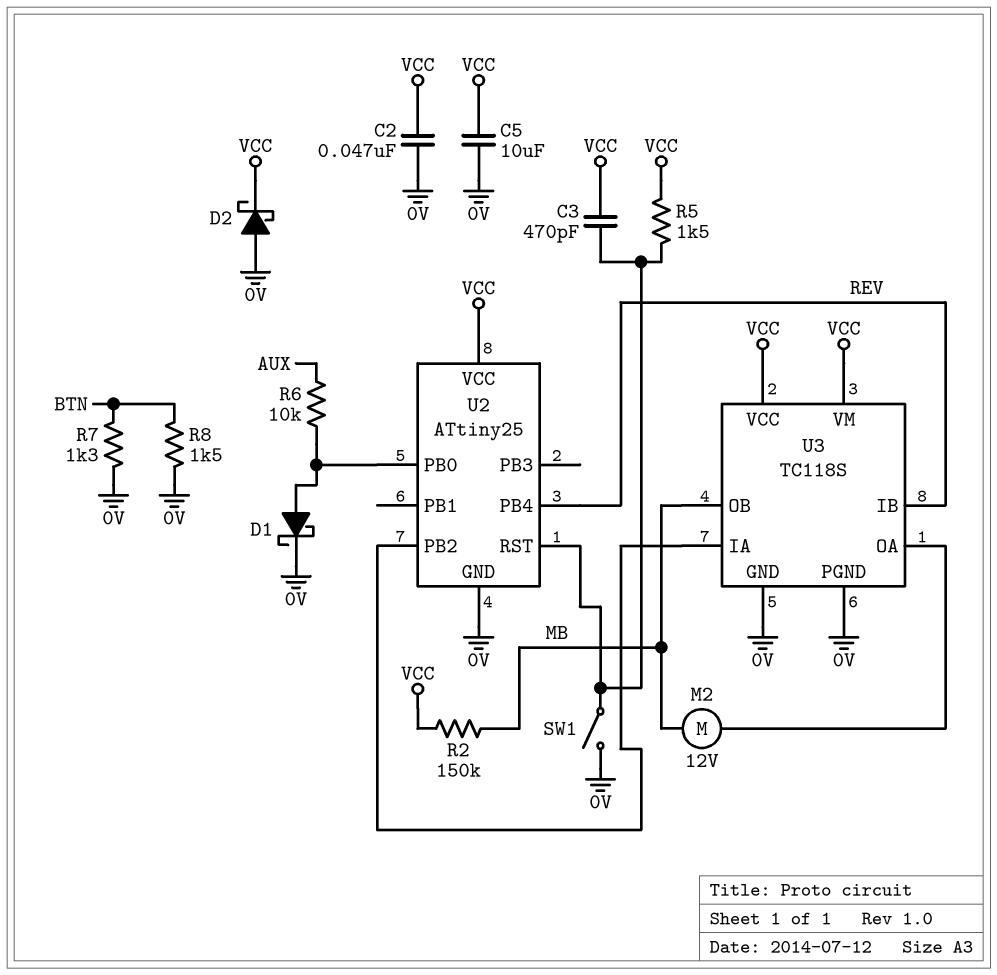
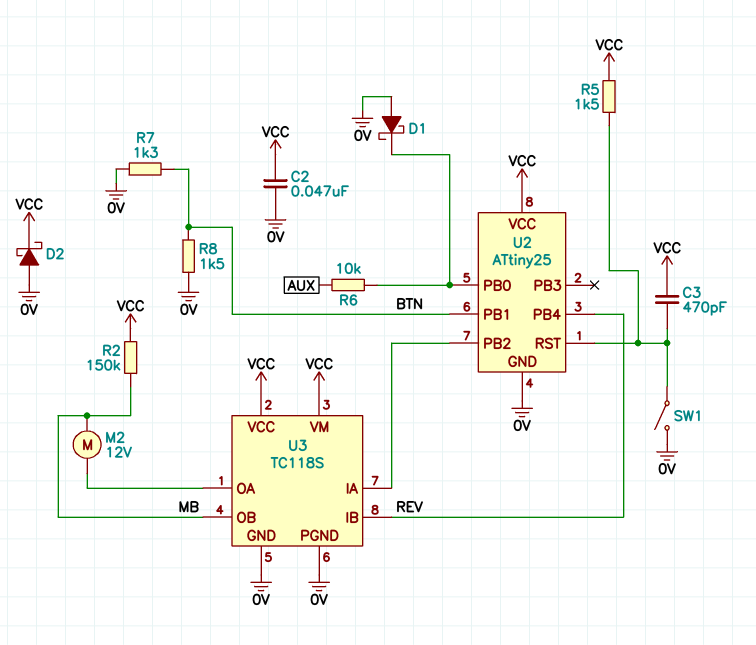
C5: 10uF (0V, VCC) -> none
D1: schottky (A U2/PB0, K 0V) -> schottky (A 0V, K U2/PB0)
U2 pin PB1: none -> BTN

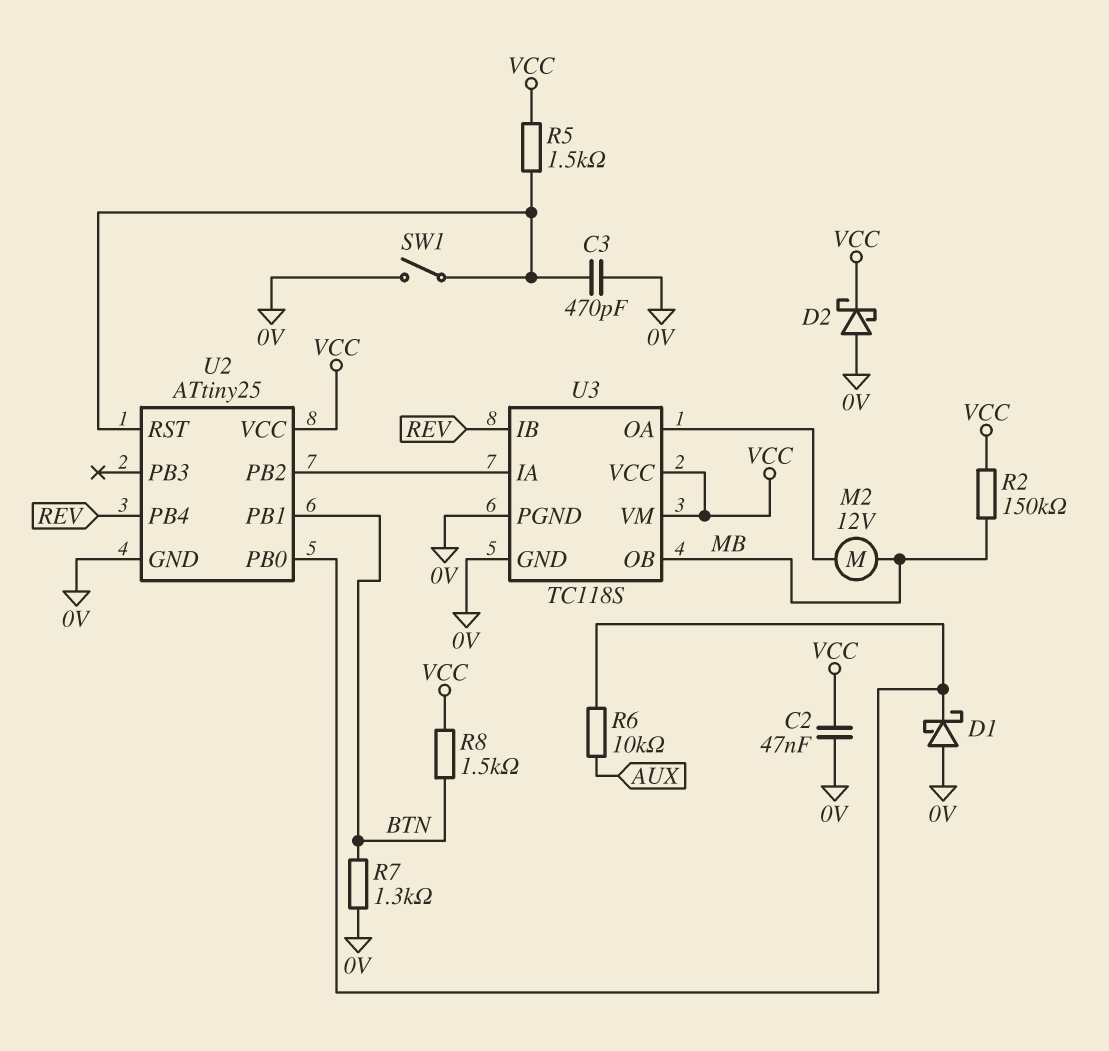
C3: 470pF (U2/RST, VCC) -> 470pF (0V, U2/RST)
R8: 1.5k (0V, BTN) -> 1.5k (BTN, VCC)

